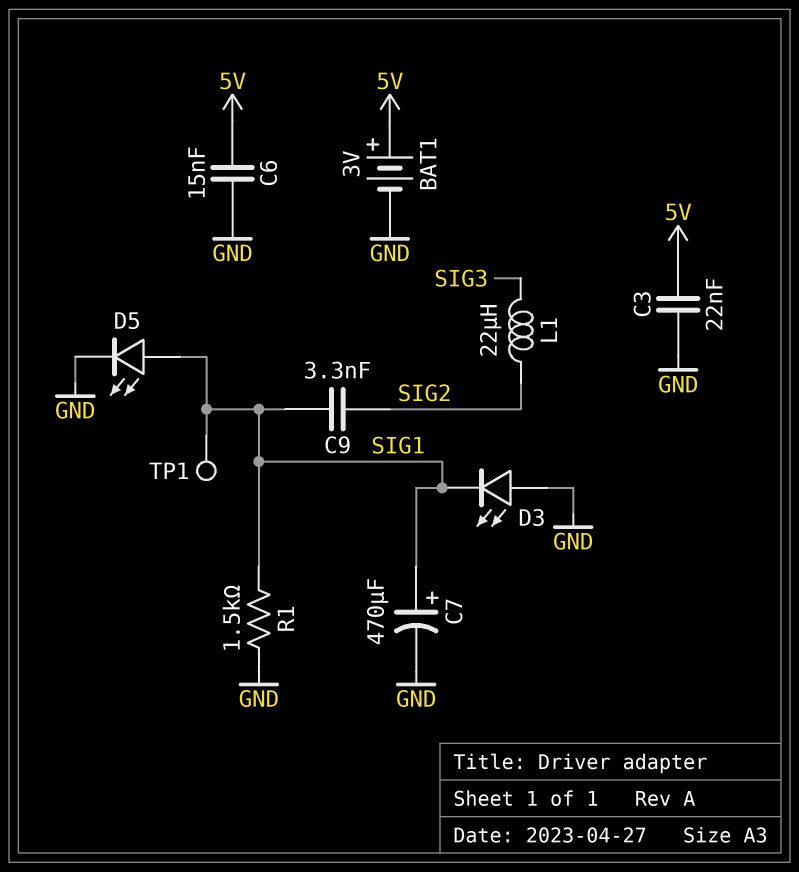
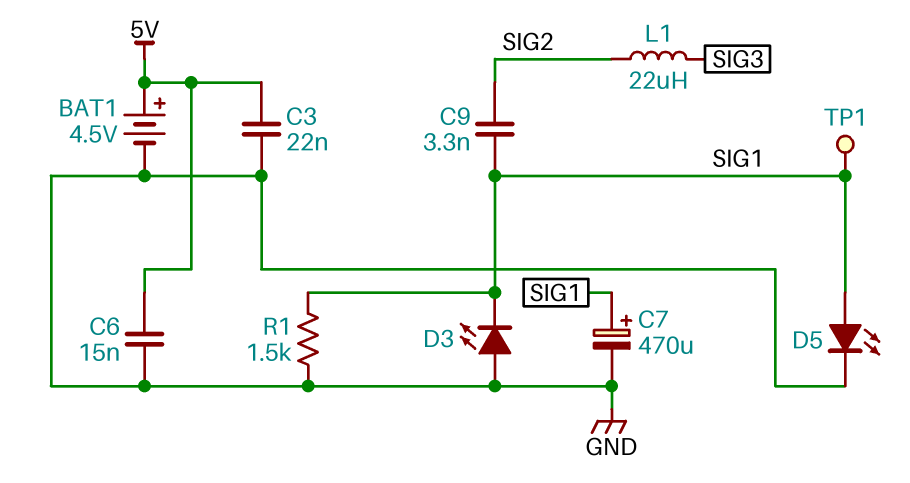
BAT1: 3V (plus 5V, minus GND) -> 4.5V (plus 5V, minus GND)

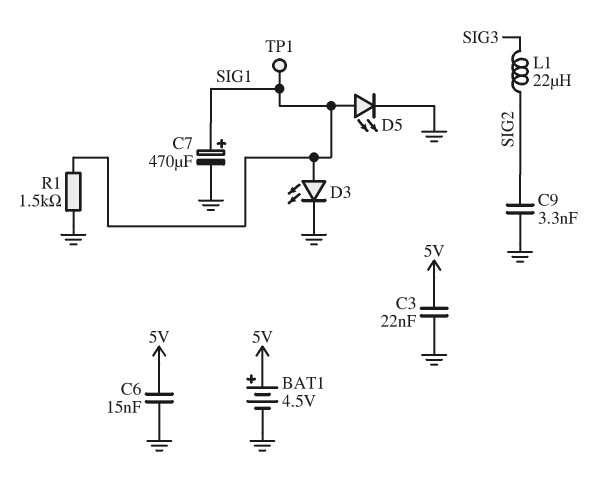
C9: 3.3nF (SIG1, SIG2) -> 3.3nF (GND, SIG2)
D3: LED (A GND, K SIG1) -> LED (A SIG1, K GND)

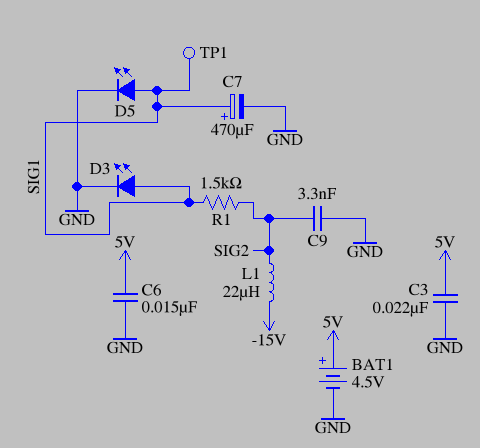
L1: 22uH (SIG2, SIG3) -> 22uH (-15V, SIG2)
R1: 1.5k (GND, SIG1) -> 1.5k (SIG1, SIG2)

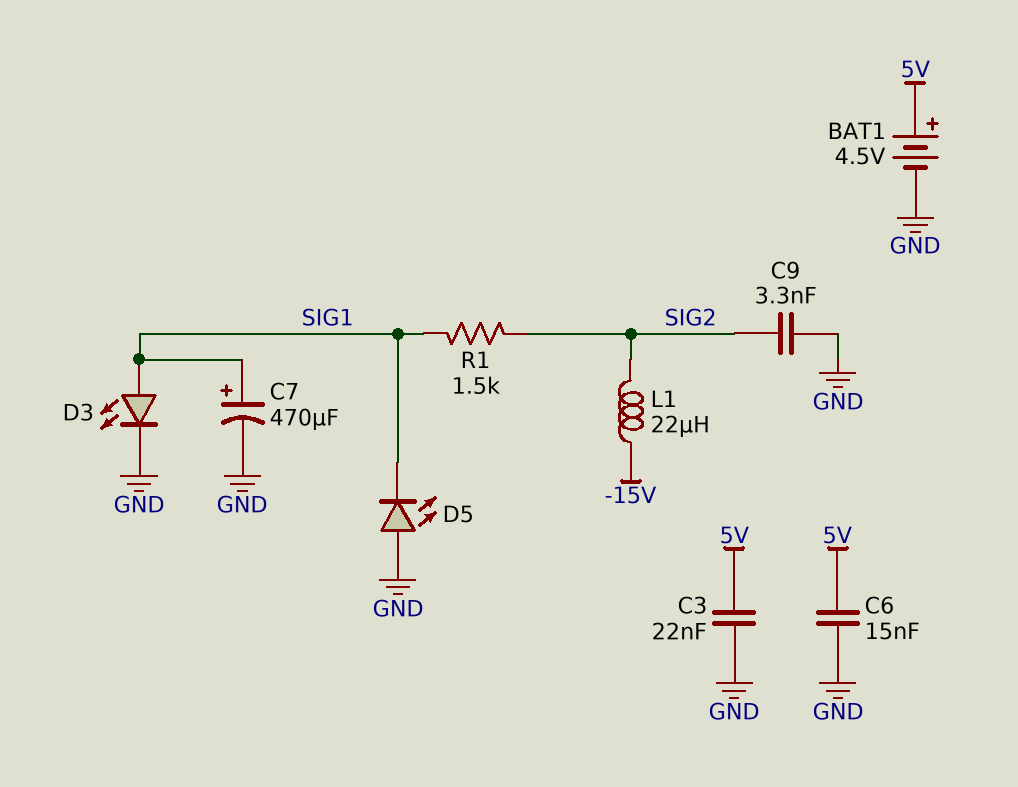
D5: LED (A SIG1, K GND) -> LED (A GND, K SIG1)
TP1: test point (SIG1) -> none

